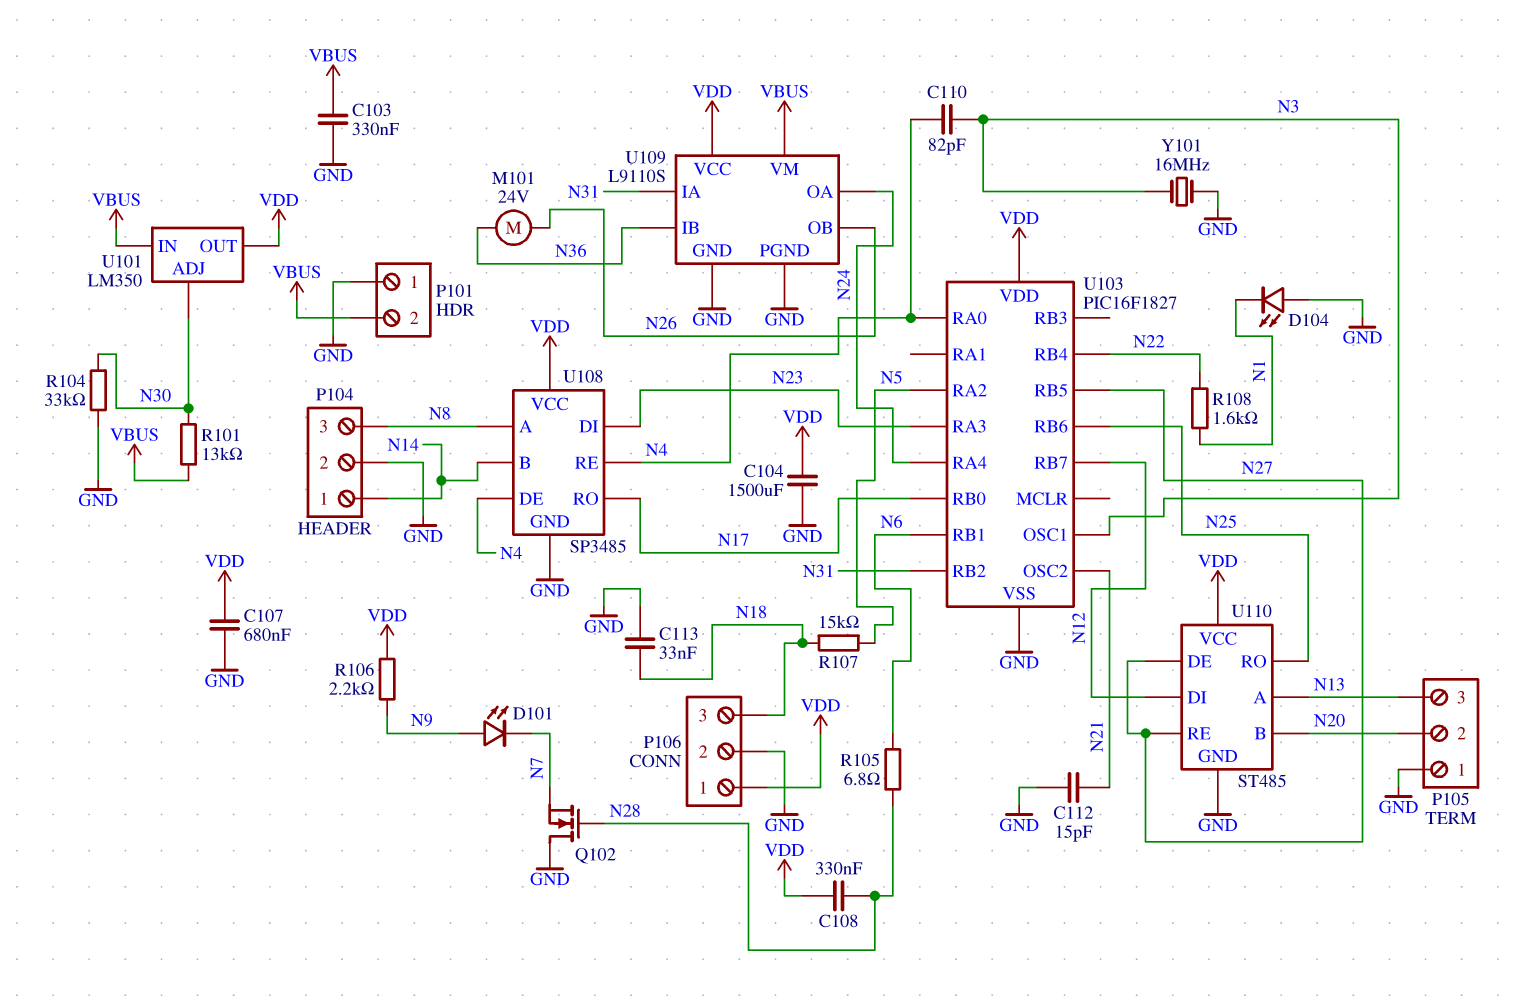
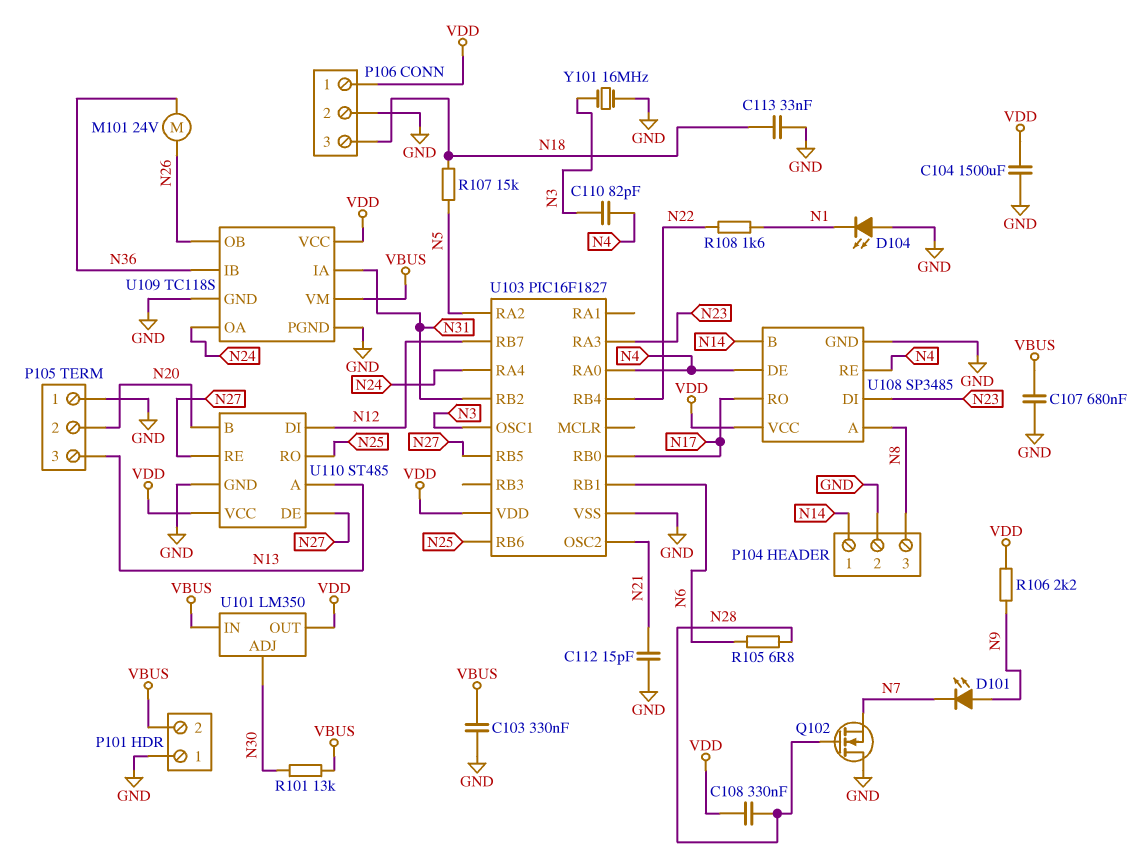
C107: 680nF (GND, VDD) -> 680nF (GND, VBUS)
R104: 33k (GND, N30) -> none
U109: L9110S -> TC118S

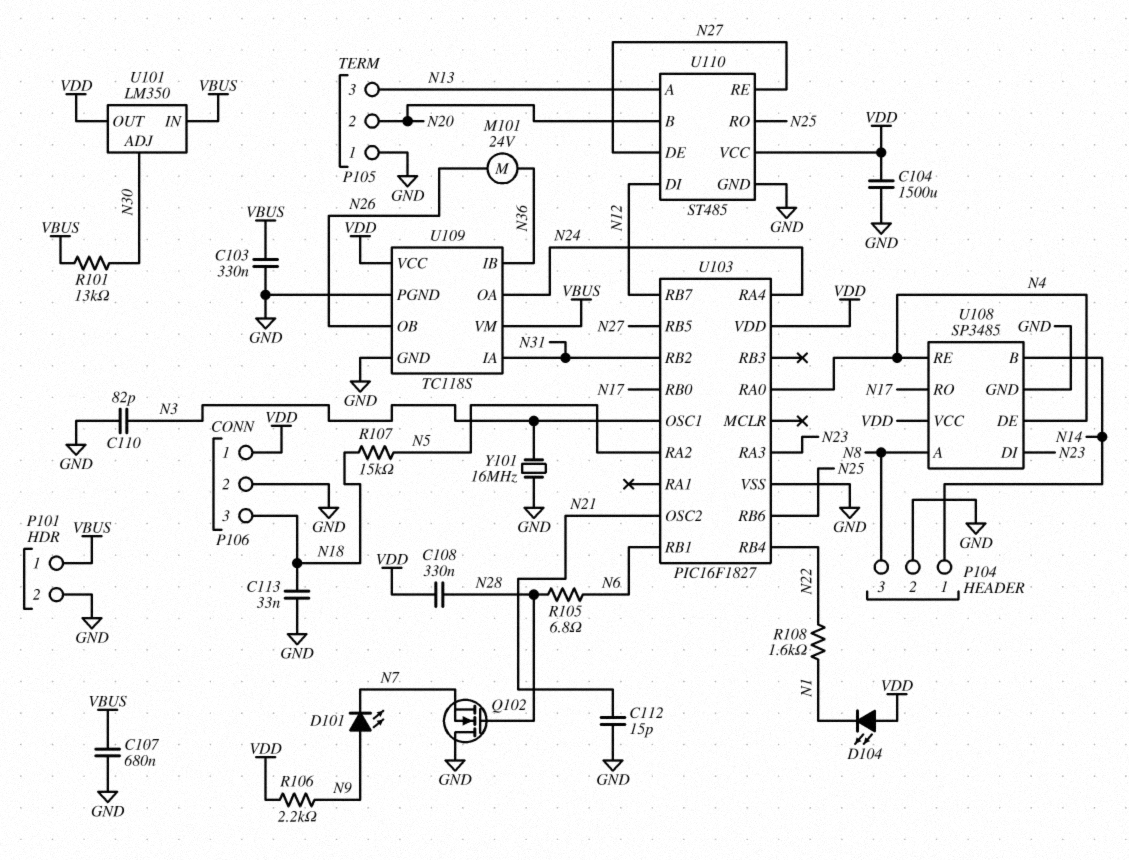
C110: 82pF (N3, N4) -> 82pF (GND, N3)
D104: LED (A GND, K N1) -> LED (A VDD, K N1)
P101 pin 1: GND -> VBUS
P101 pin 2: VBUS -> GND

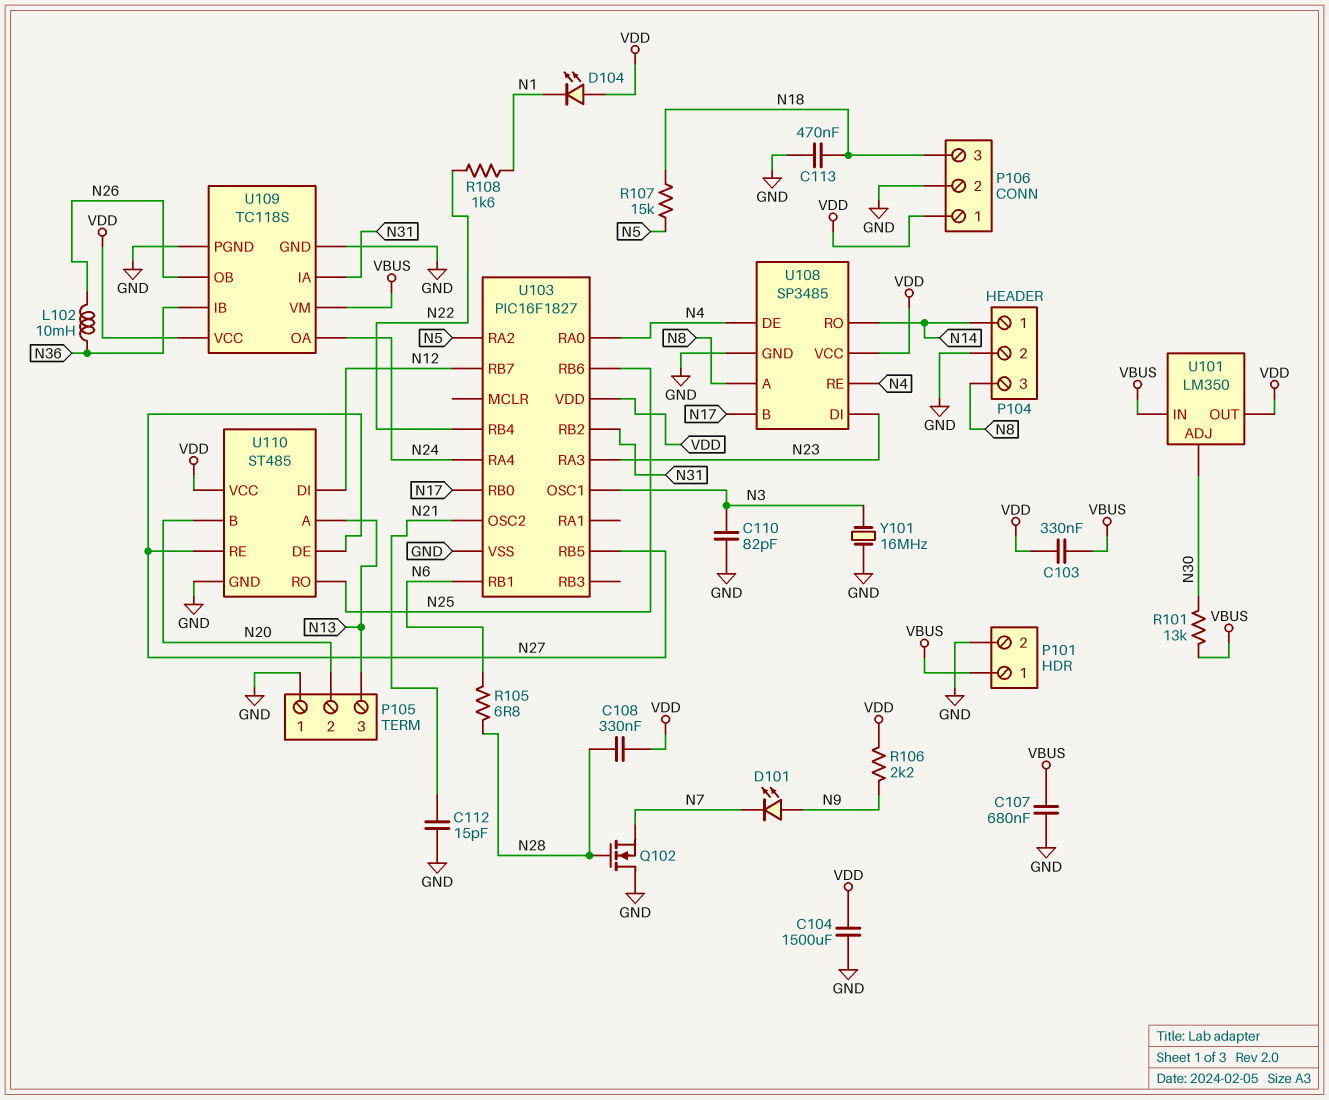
C103: 330nF (GND, VBUS) -> 330nF (VBUS, VDD)
C113: 33nF (GND, N18) -> 470nF (GND, N18)
L102: none -> 10mH (N26, N36)
M101: motor 24V (N26, N36) -> none
U108 pin B: N14 -> N17
U108 pin RO: N17 -> N14

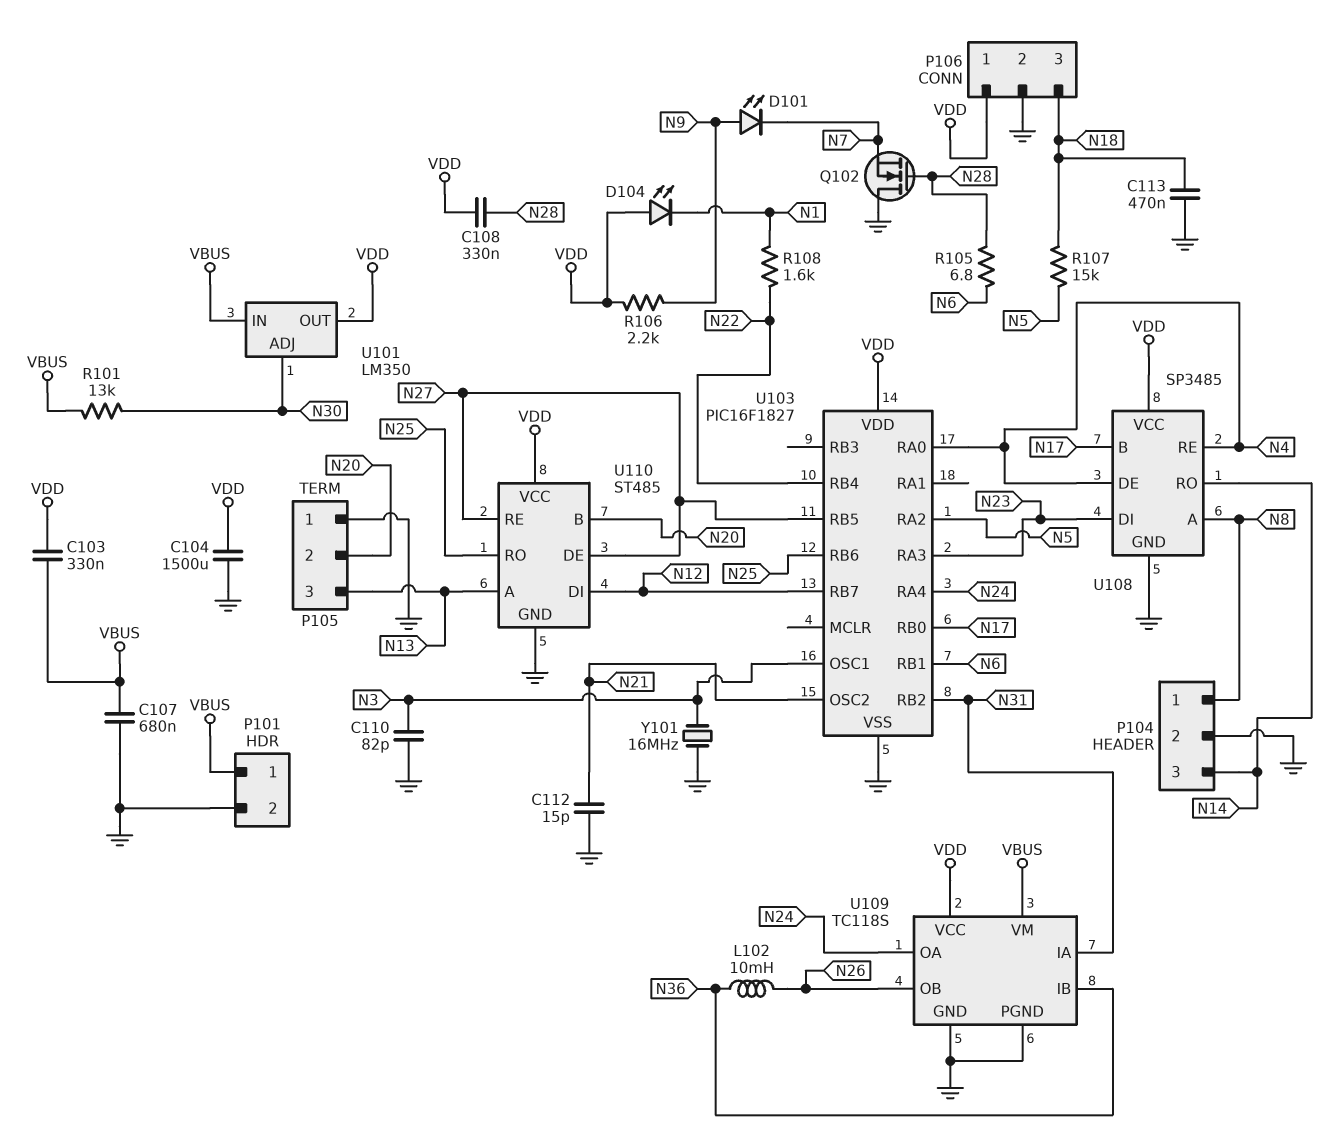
P104 pin 1: N14 -> N8
P104 pin 3: N8 -> N14

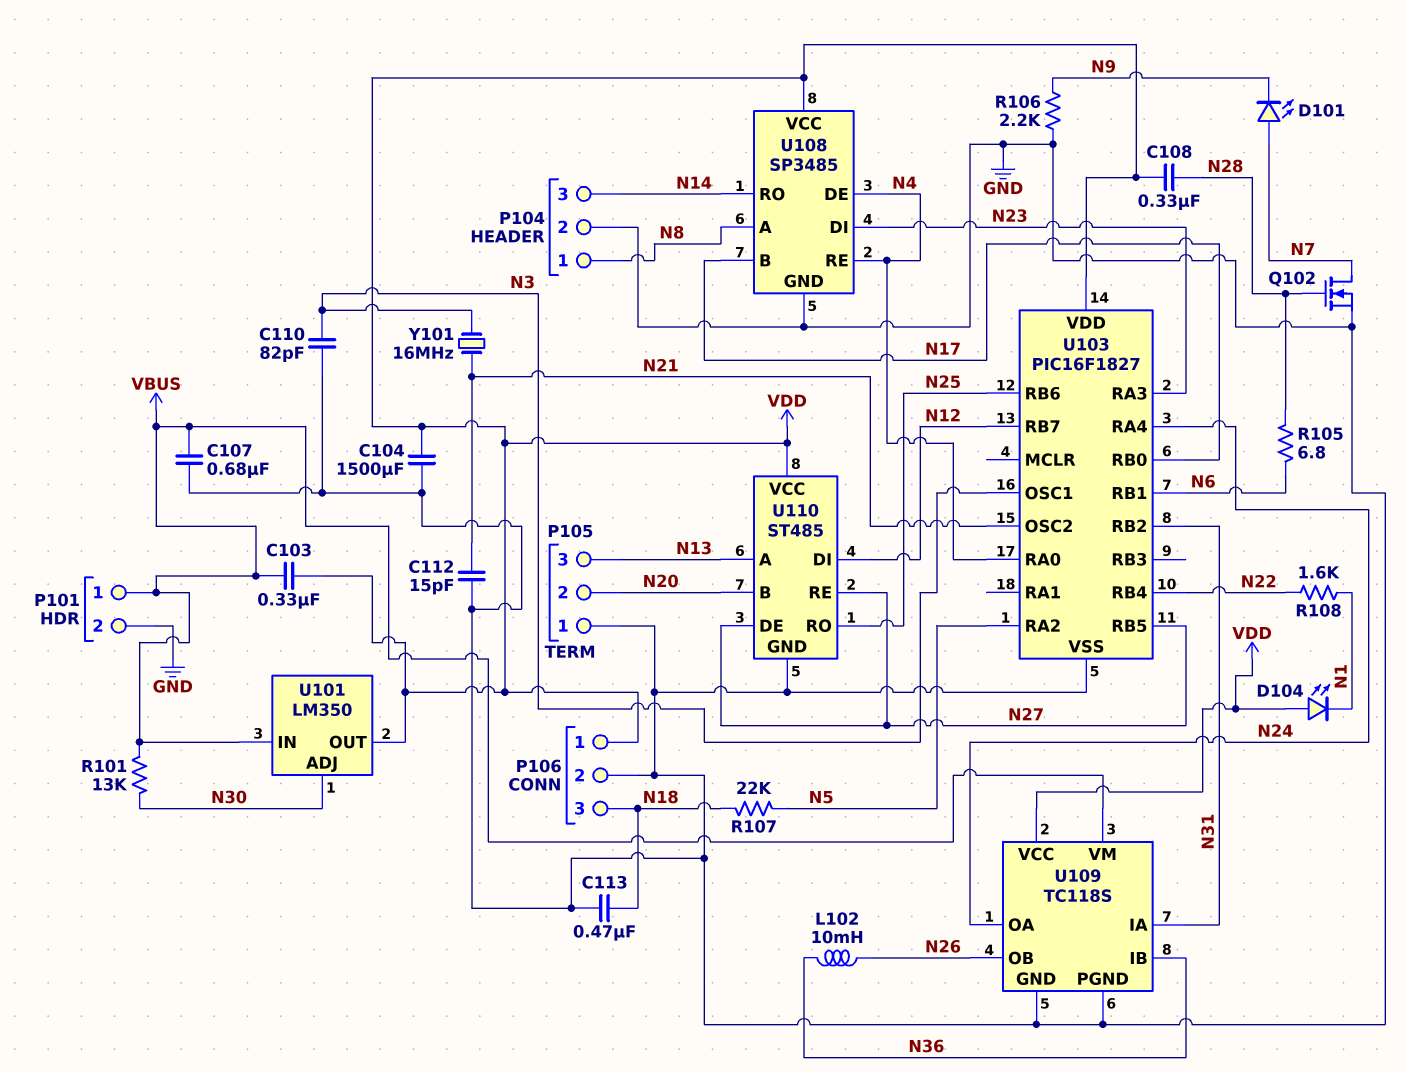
D101: LED (A N9, K N7) -> LED (A N7, K N9)
Q102: NMOS (G N28, D GND, S N7) -> NMOS (G N28, D N7, S GND)
R106: 2.2k (N9, VDD) -> 2.2k (GND, N9)
R107: 15k (N5, N18) -> 22k (N5, N18)
Y101: 16MHz (GND, N3) -> 16MHz (N3, N21)

